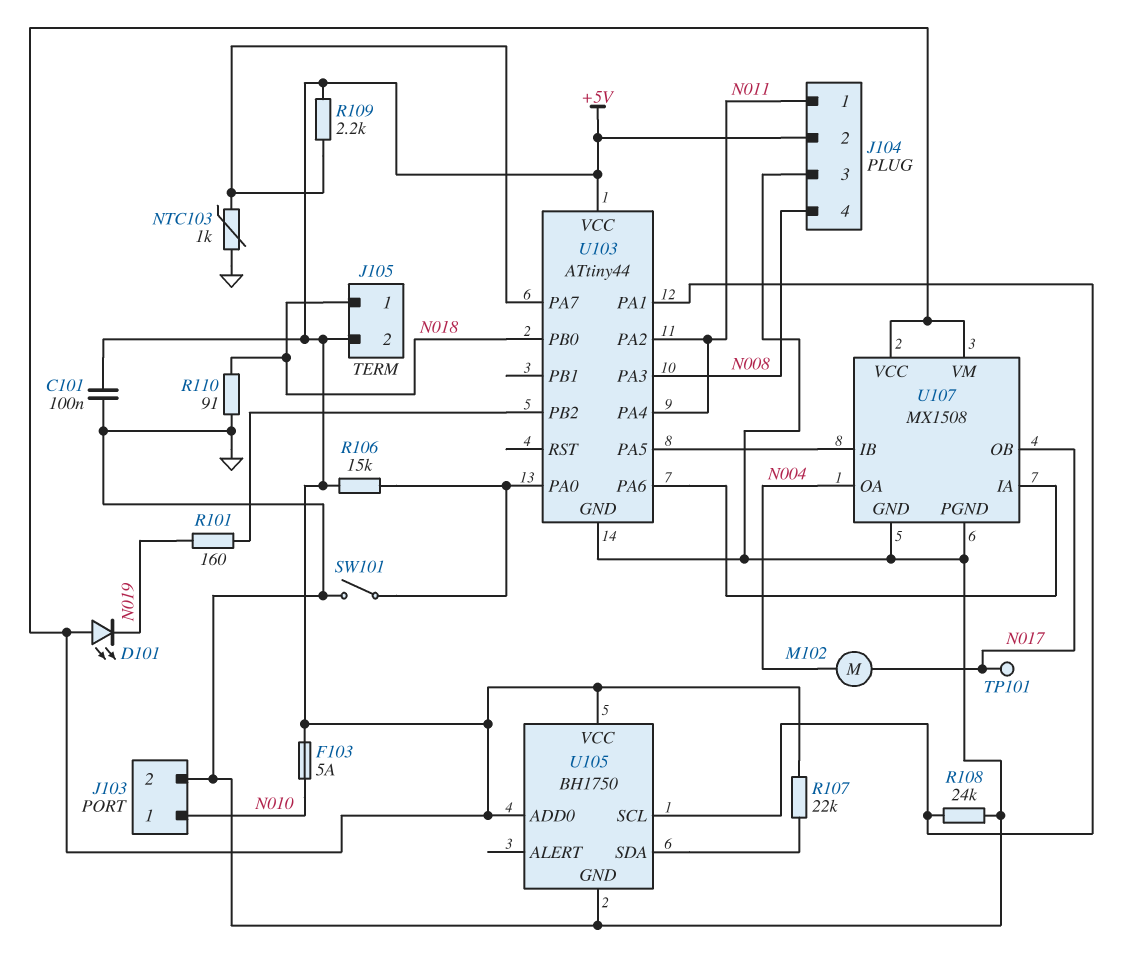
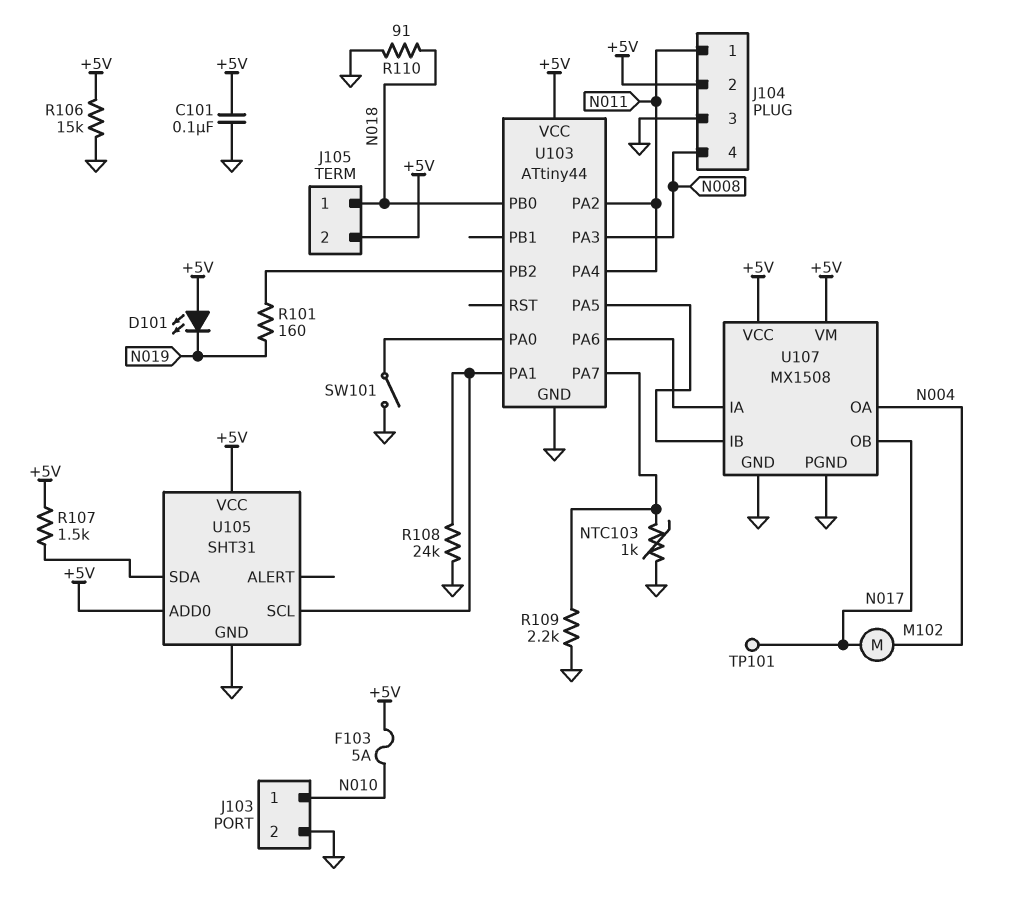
R106: 15k (+5V, U103/PA0) -> 15k (+5V, GND)
R107: 22k (+5V, U105/SDA) -> 1.5k (+5V, U105/SDA)
R109: 2.2k (+5V, U103/PA7) -> 2.2k (GND, U103/PA7)
U105: BH1750 -> SHT31

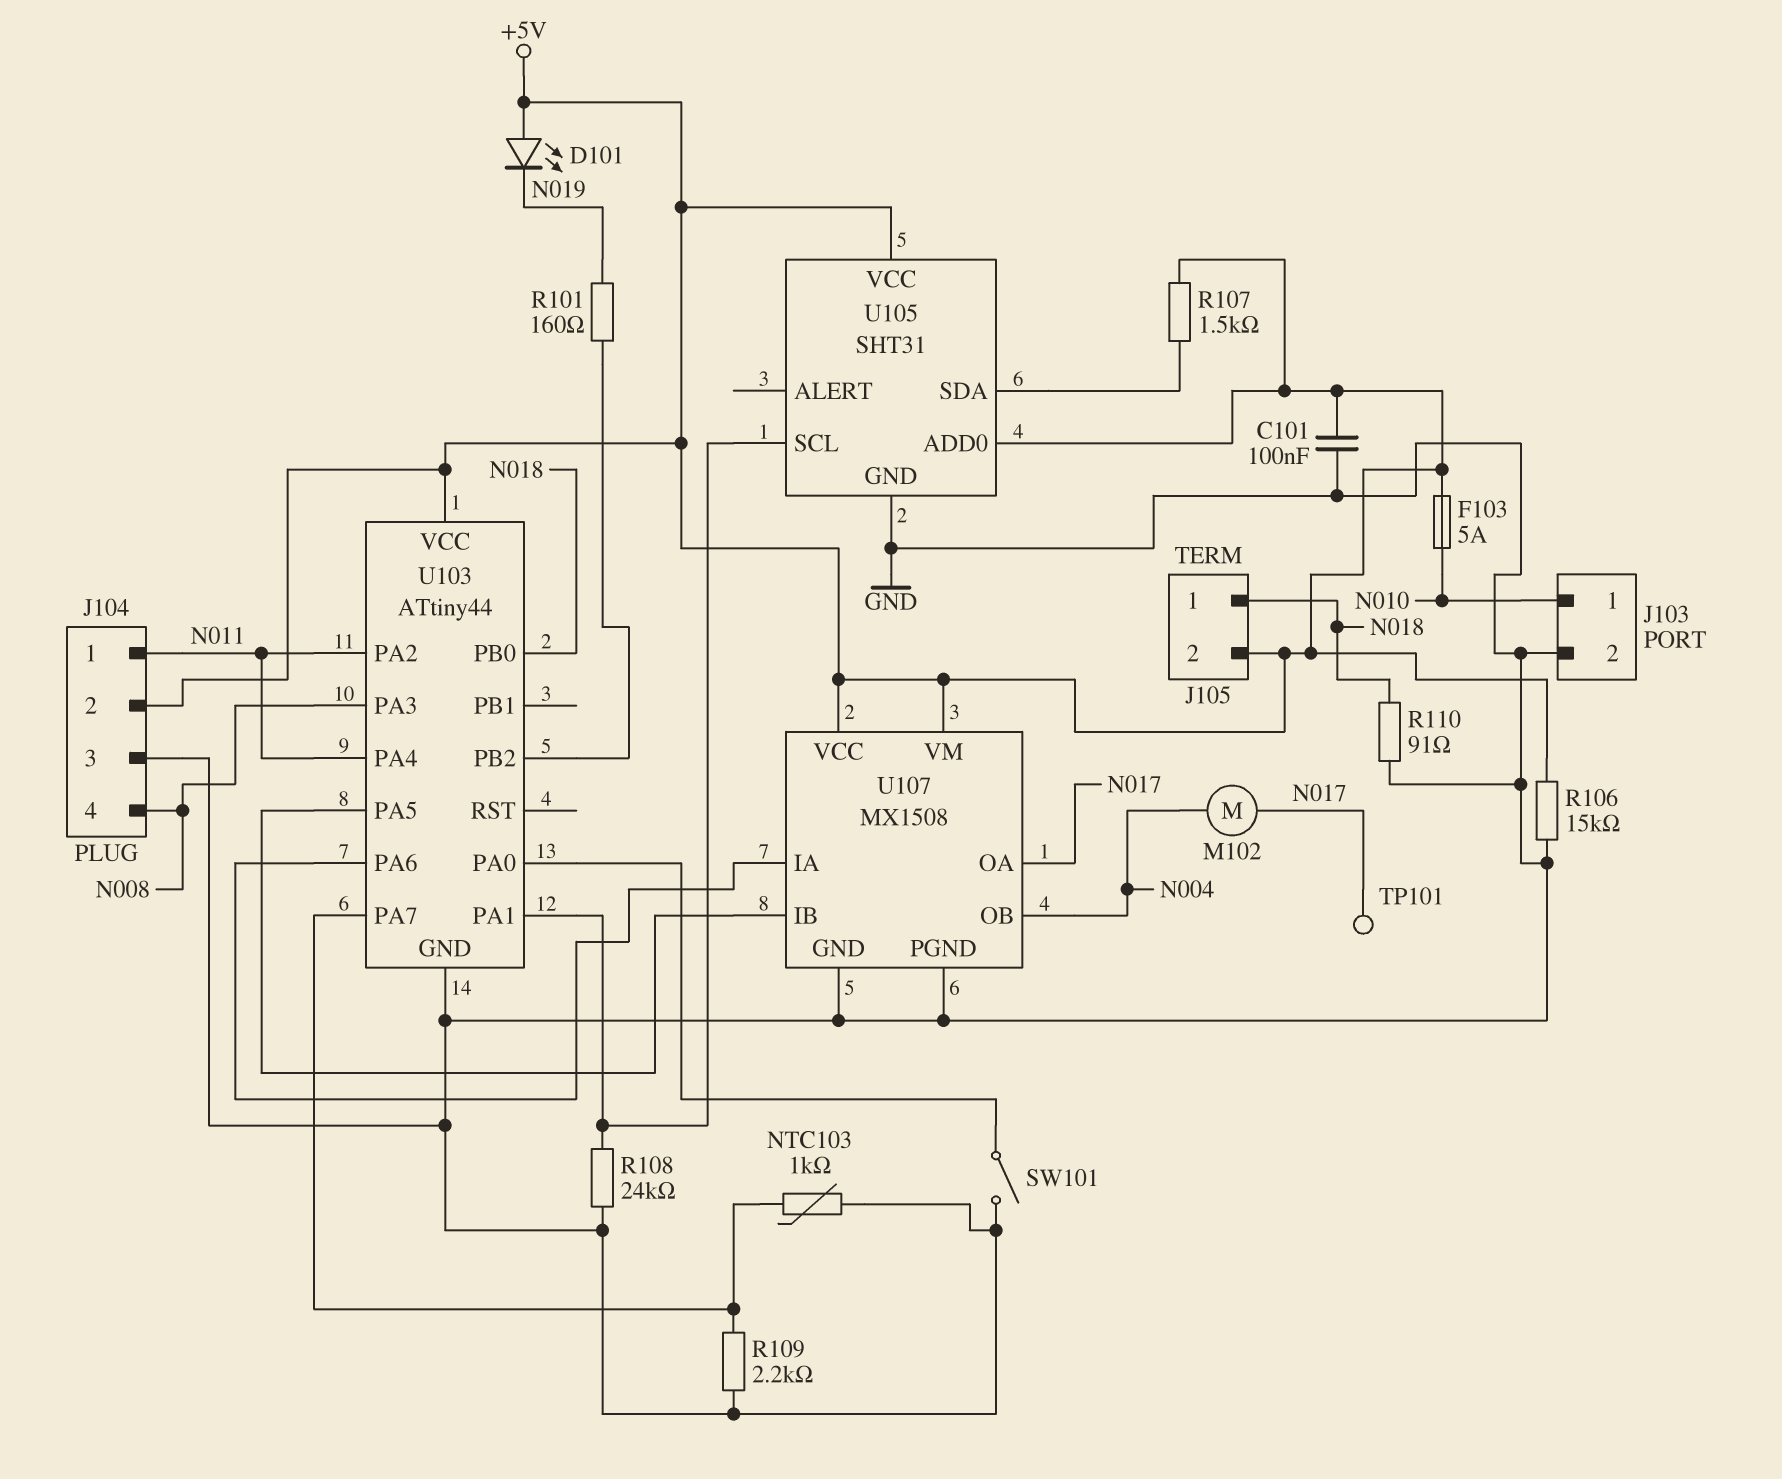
U107 pin OA: N004 -> N017
U107 pin OB: N017 -> N004

